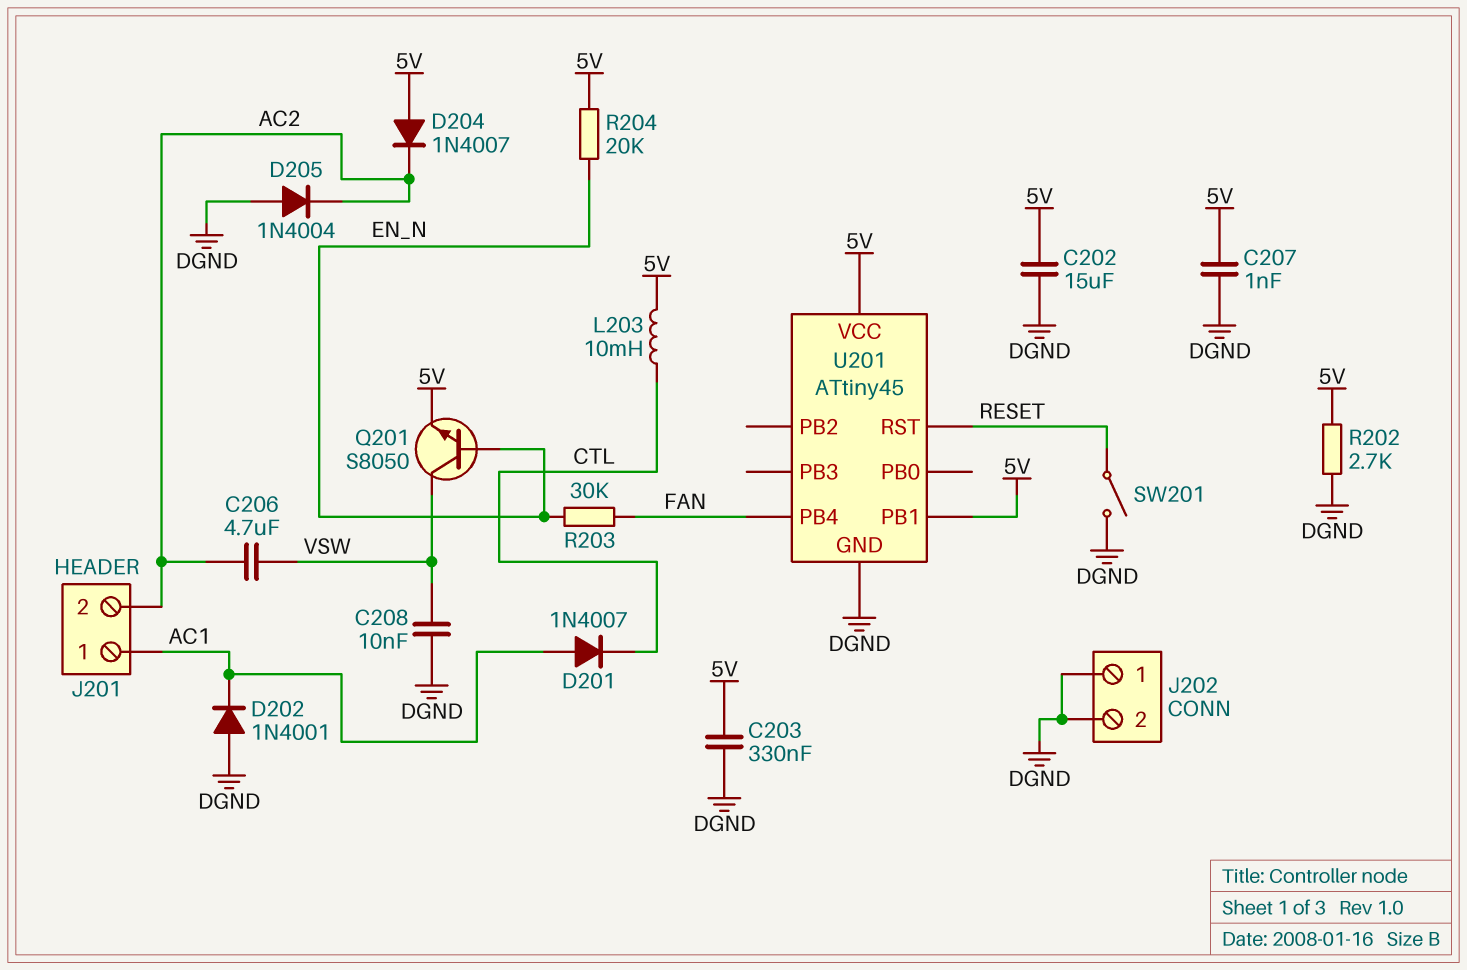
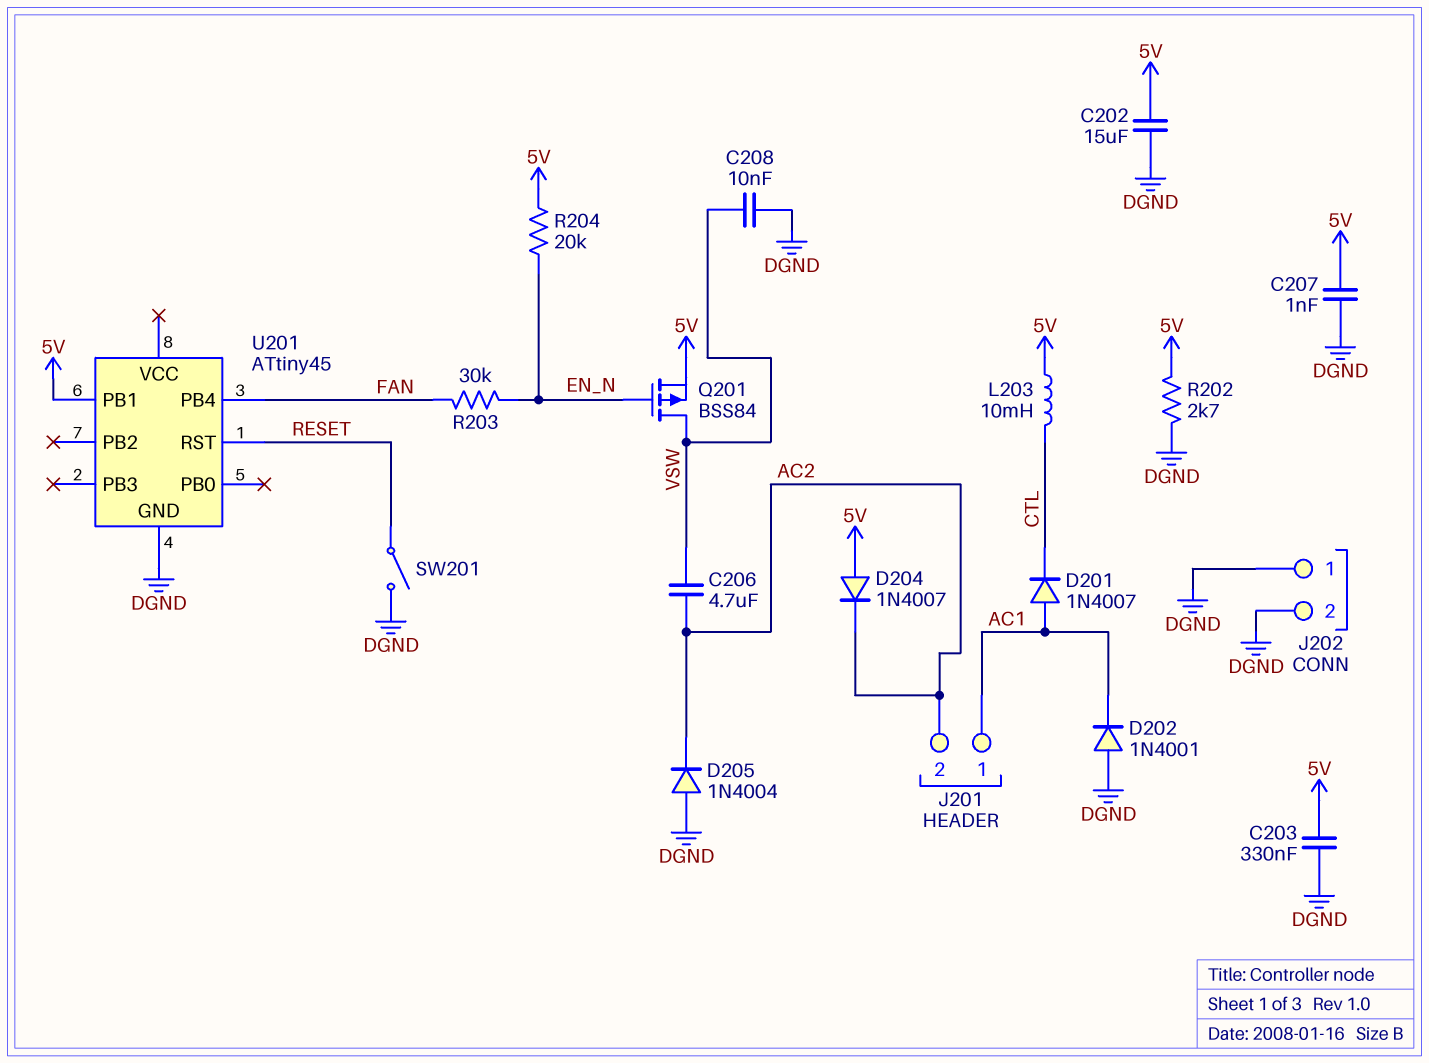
Q201: NPN S8050 (B EN_N, C VSW, E 5V) -> PMOS BSS84 (G EN_N, D VSW, S 5V)
U201 pin VCC: 5V -> none

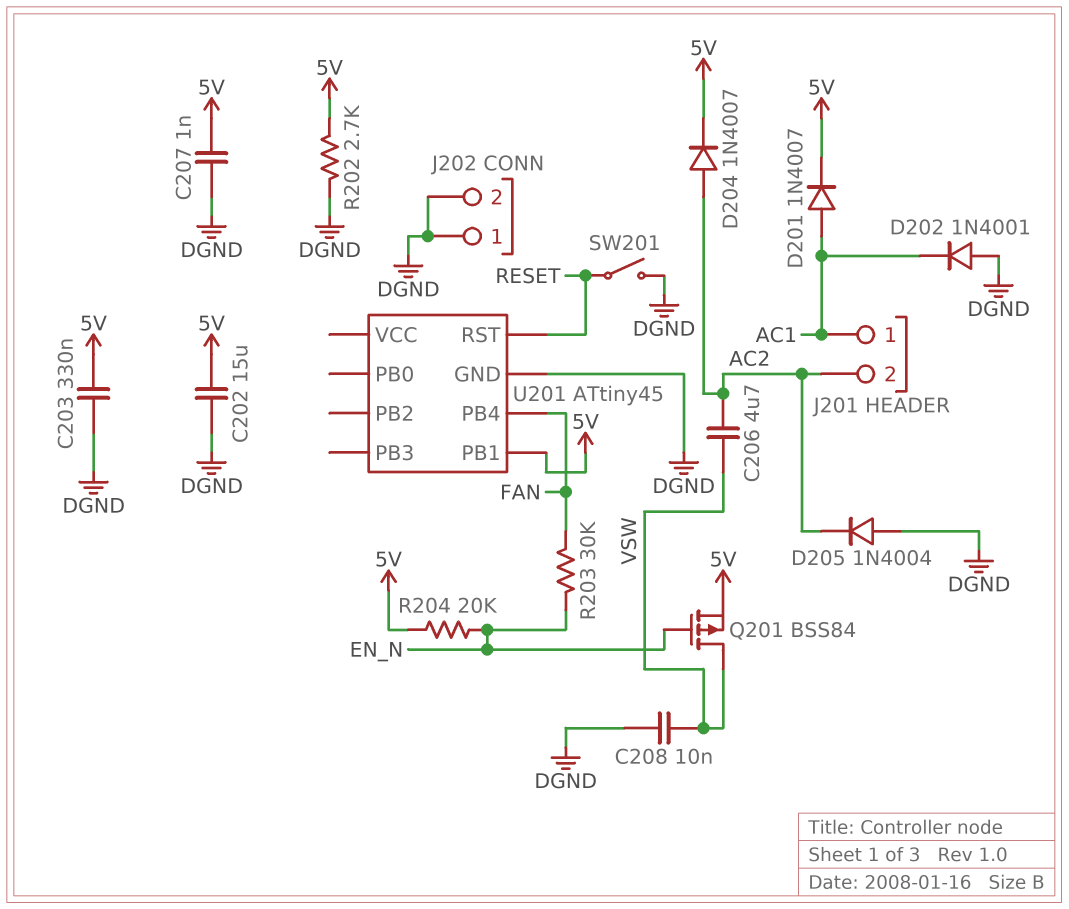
D201: diode 1N4007 (A AC1, K CTL) -> diode 1N4007 (A AC1, K 5V)
D204: diode 1N4007 (A 5V, K AC2) -> diode 1N4007 (A AC2, K 5V)
L203: 10mH (5V, CTL) -> none

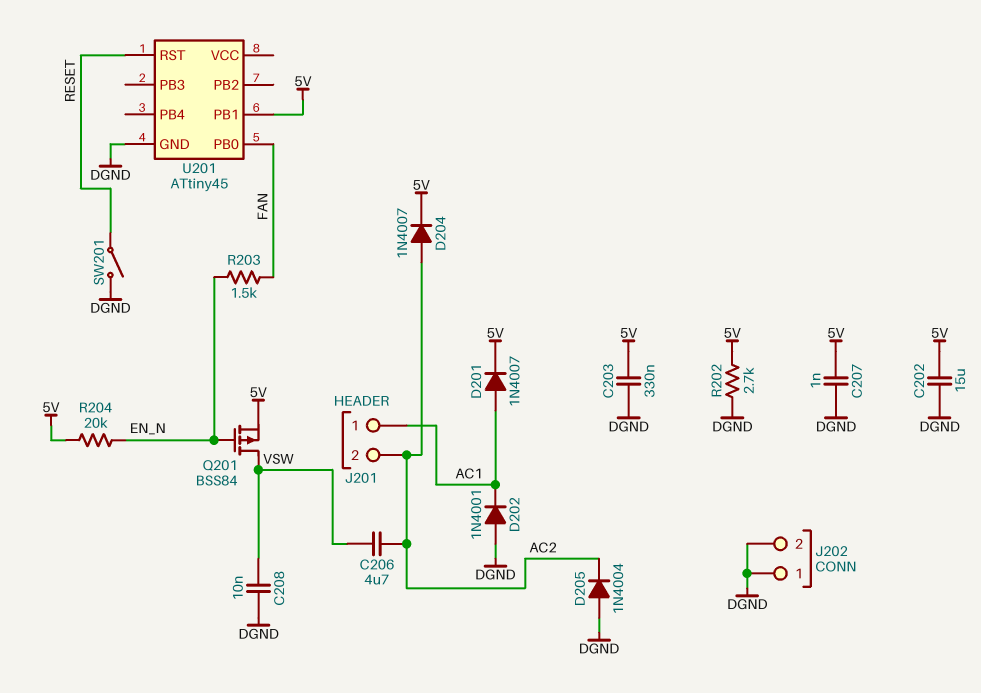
R203: 30k (EN_N, FAN) -> 1.5k (EN_N, FAN)
U201 pin PB0: none -> FAN
U201 pin PB4: FAN -> none

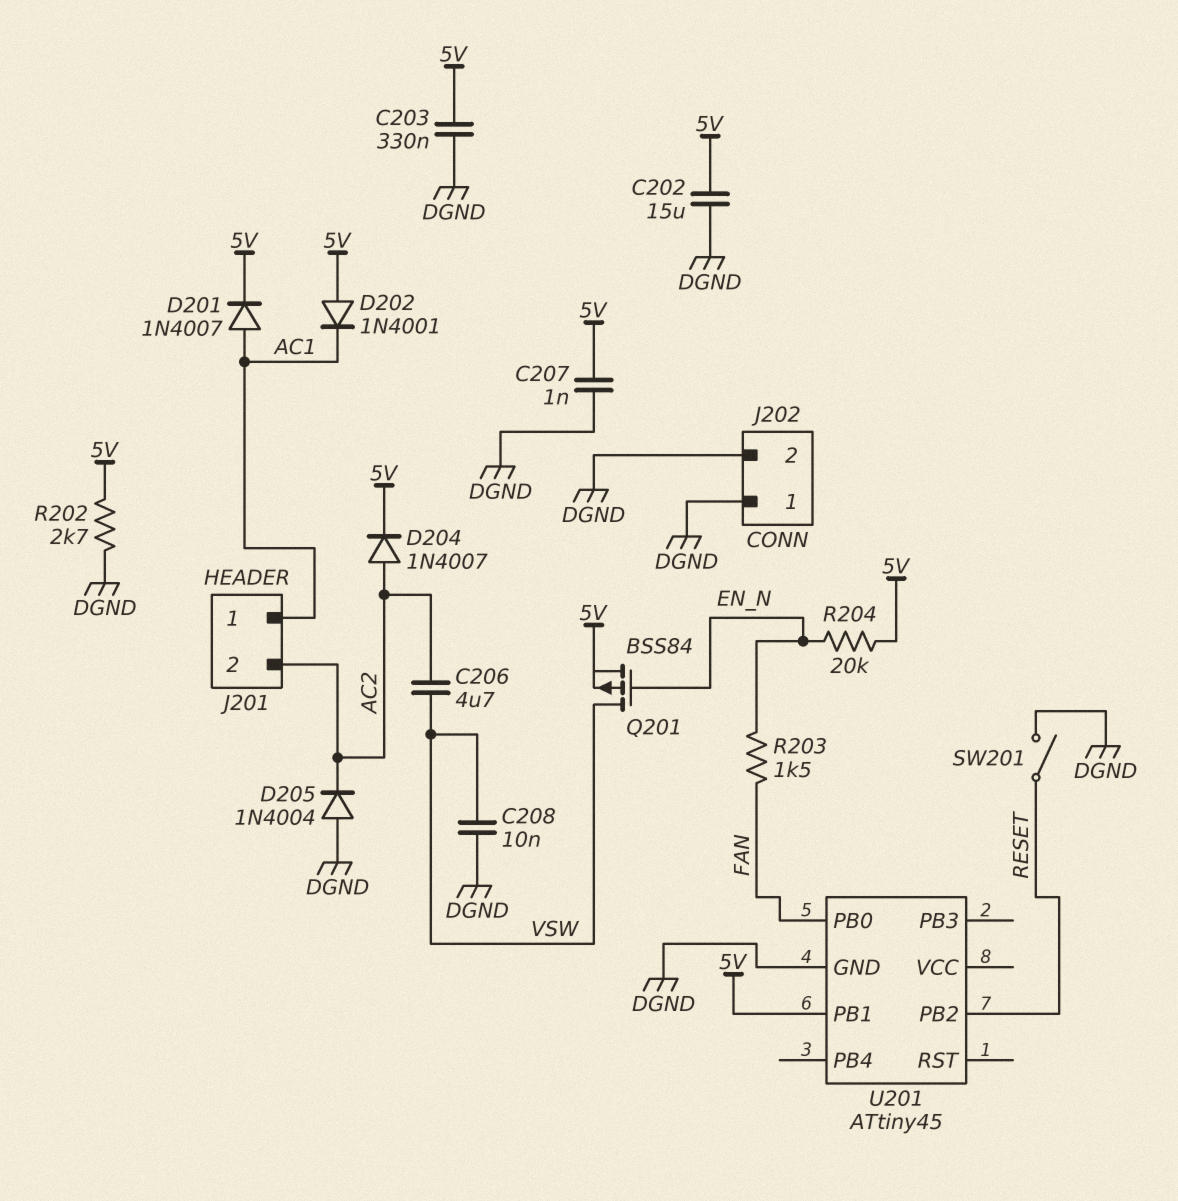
D202: diode 1N4001 (A DGND, K AC1) -> diode 1N4001 (A 5V, K AC1)
U201 pin PB2: none -> RESET
U201 pin RST: RESET -> none

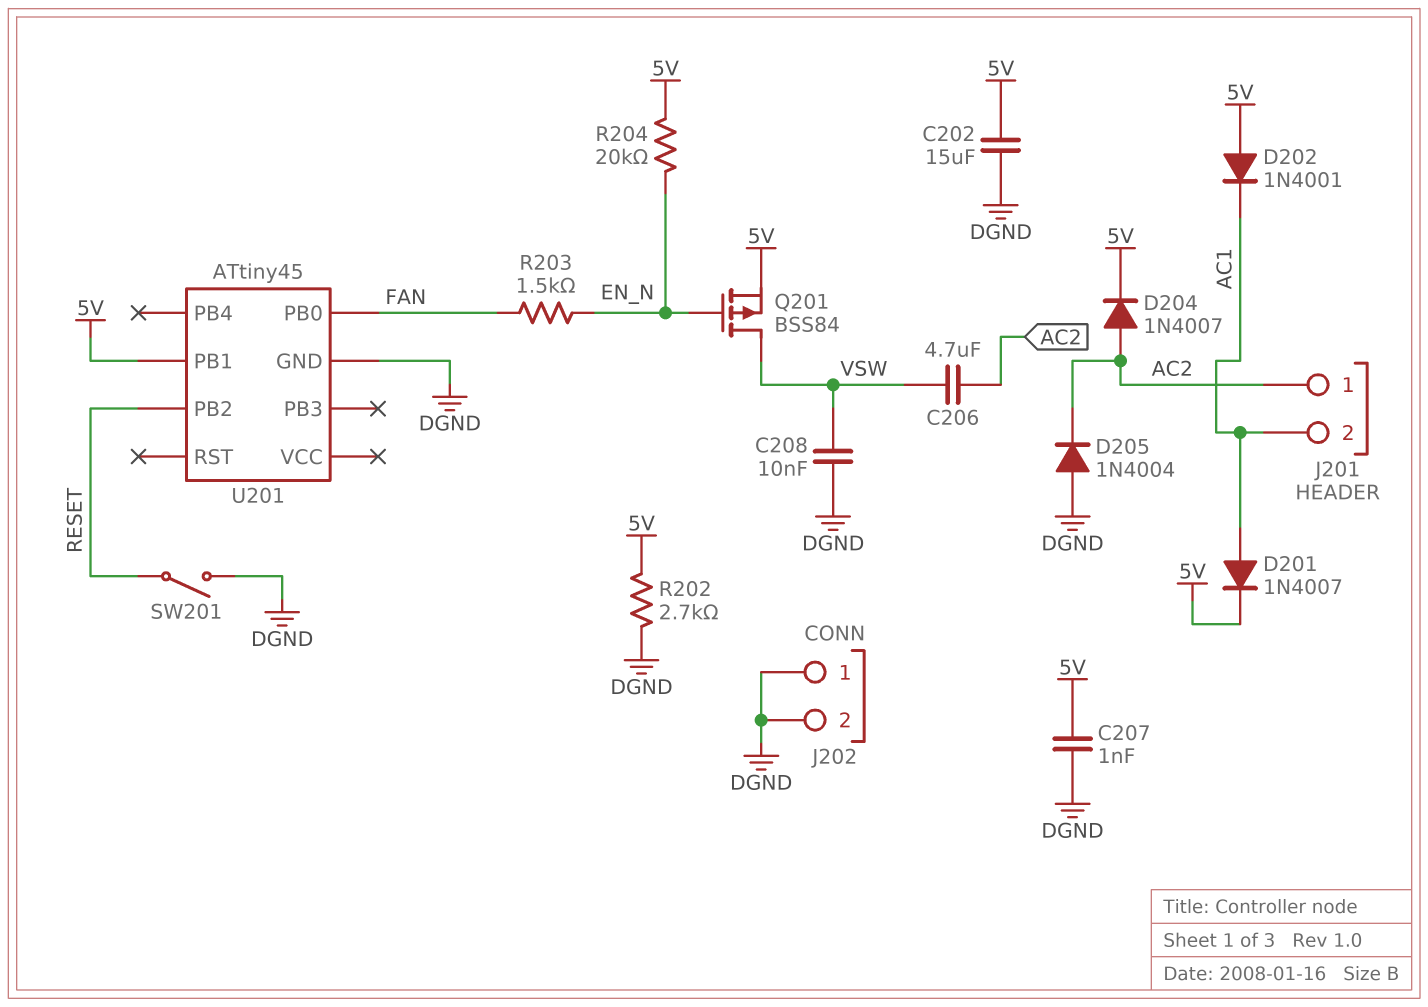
C203: 330nF (5V, DGND) -> none
J201 pin 1: AC1 -> AC2
J201 pin 2: AC2 -> AC1

